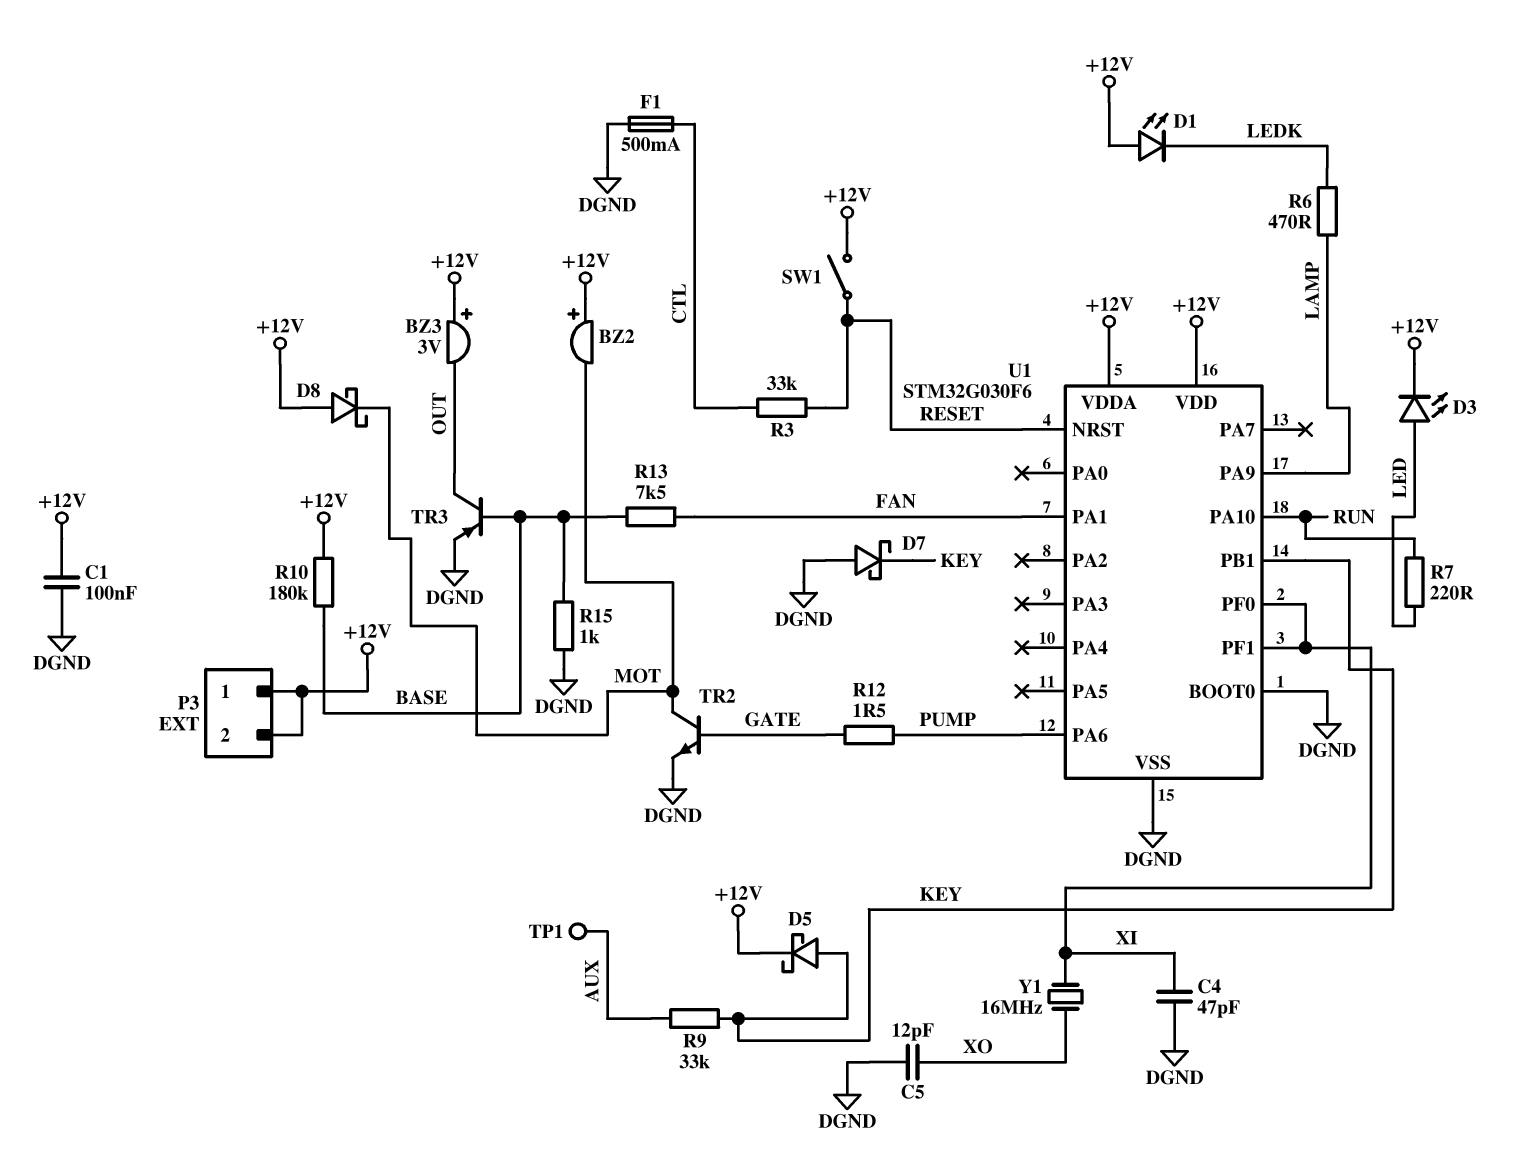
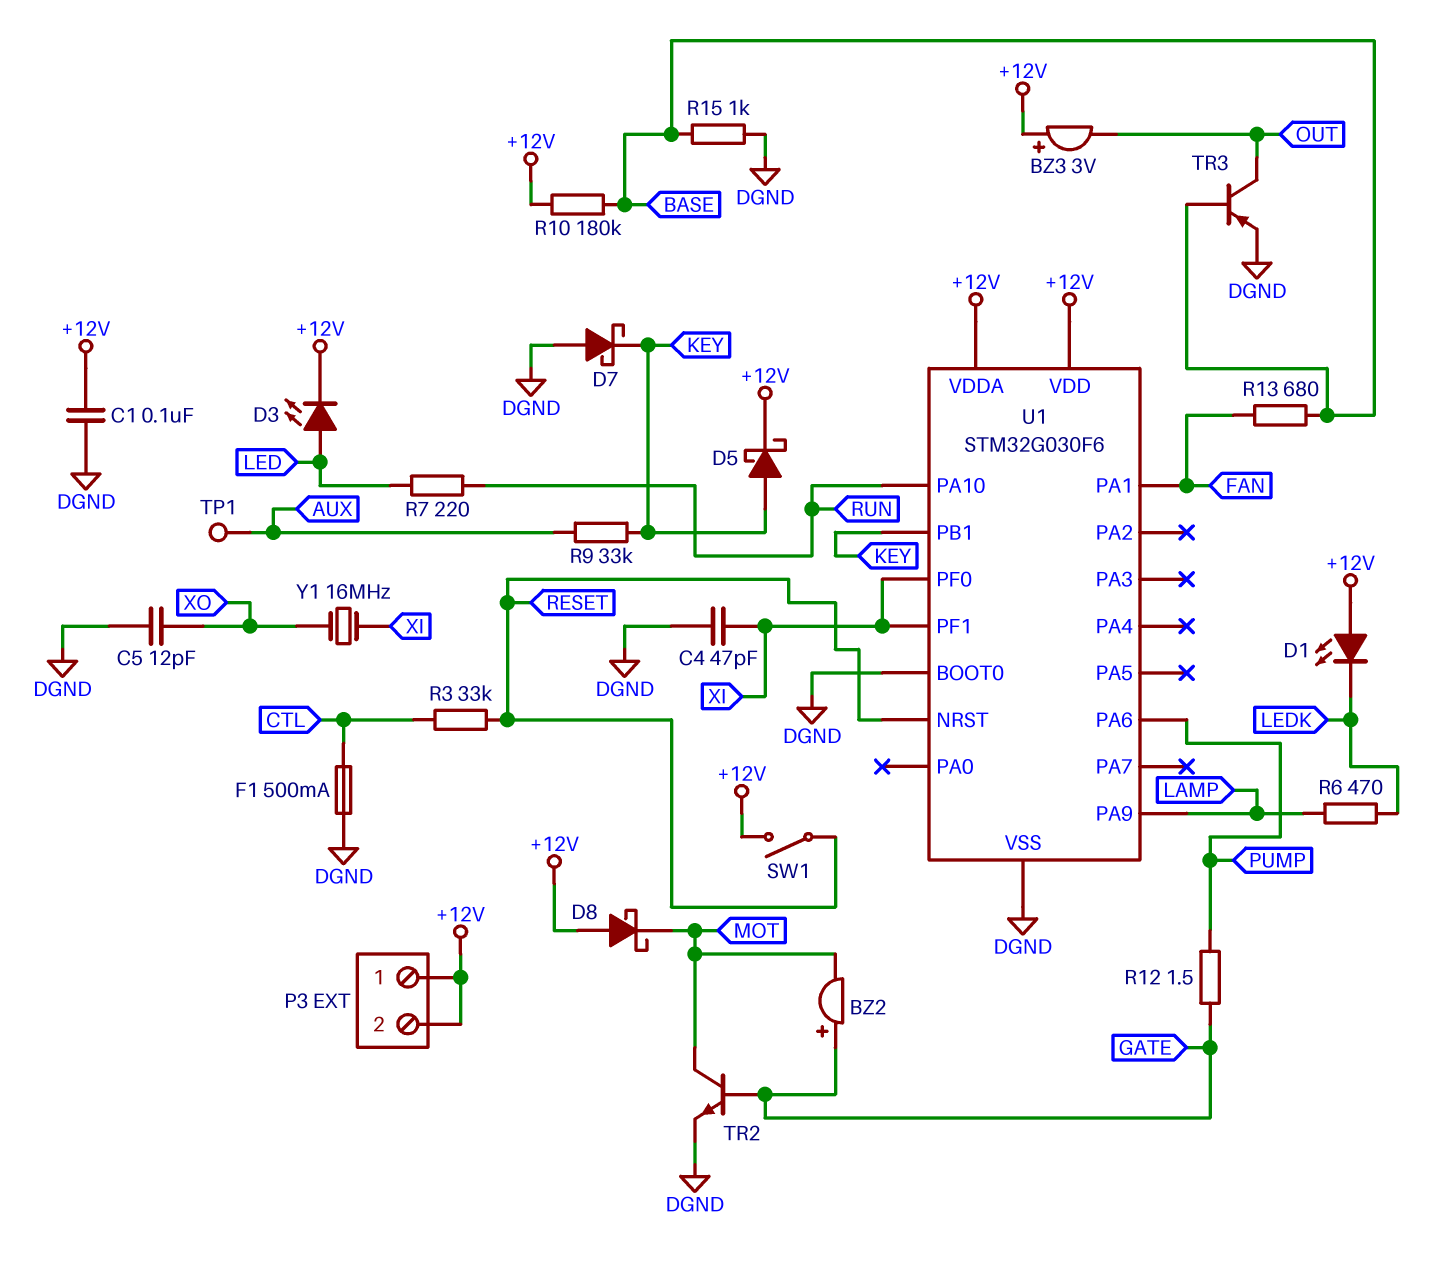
BZ2: buzzer (plus +12V, minus MOT) -> buzzer (plus GATE, minus MOT)
R13: 7.5k (BASE, FAN) -> 680 (BASE, FAN)

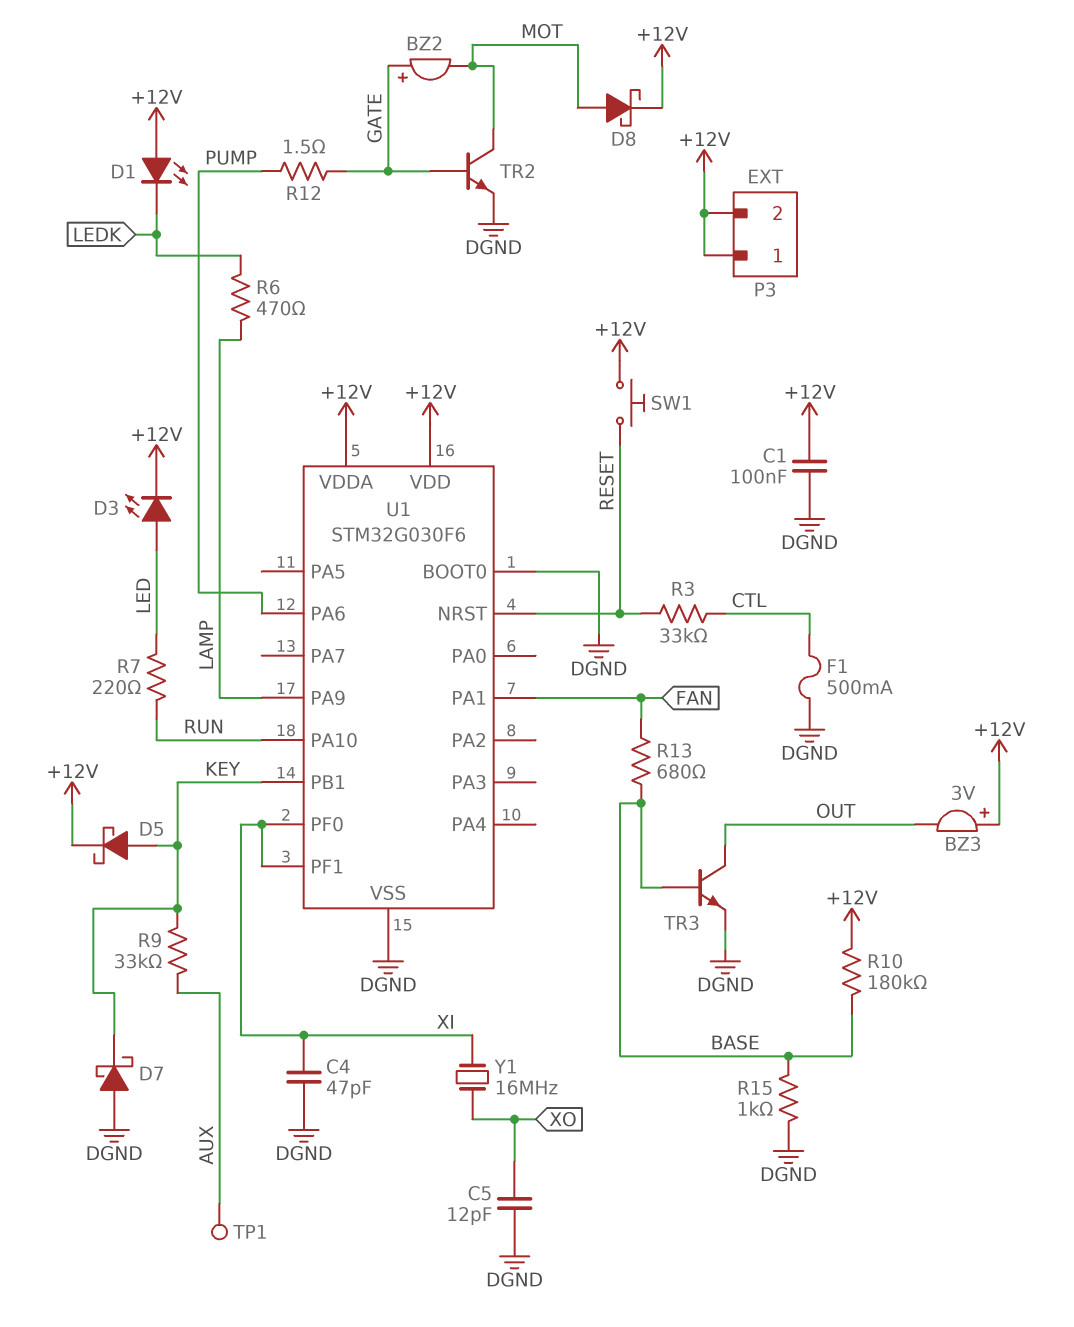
D8: schottky (A +12V, K MOT) -> schottky (A MOT, K +12V)
SW1: switch (+12V, RESET) -> button (+12V, RESET)
TR3: PNP (B BASE, C OUT, E DGND) -> NPN (B BASE, C OUT, E DGND)

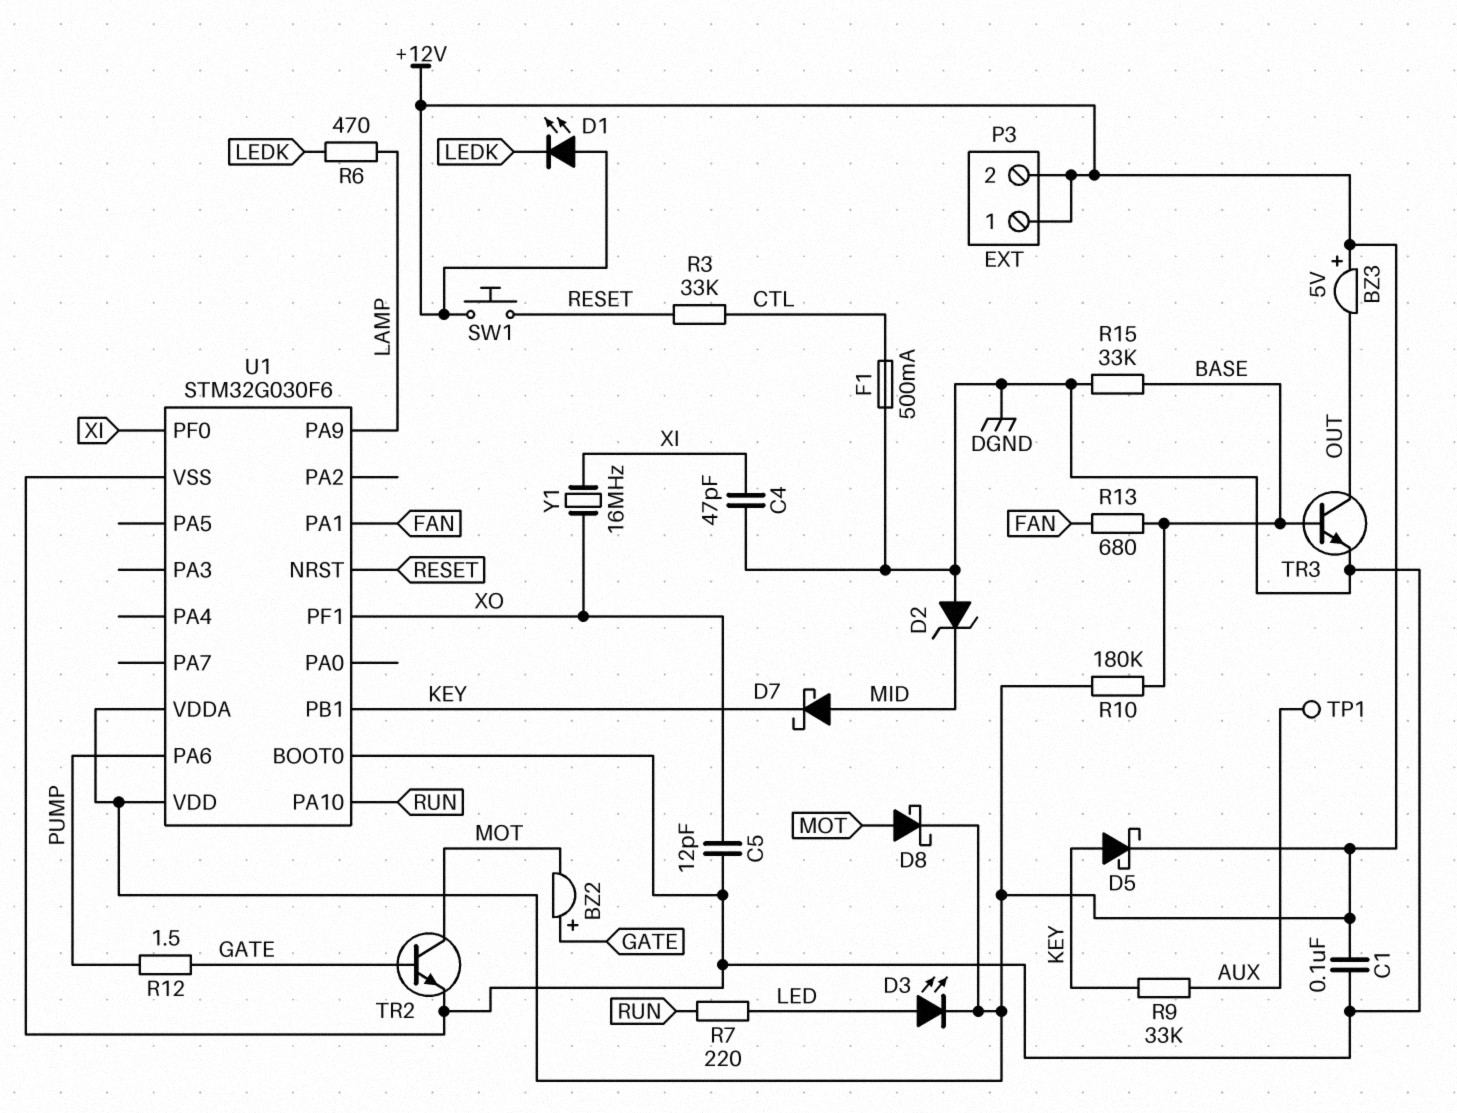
BZ3: buzzer 3V (plus +12V, minus OUT) -> buzzer 5V (plus +12V, minus OUT)
D2: none -> zener (A DGND, K MID)
D7: schottky (A DGND, K KEY) -> schottky (A MID, K KEY)
R15: 1k (BASE, DGND) -> 33k (BASE, DGND)
U1 pin PF1: XI -> XO

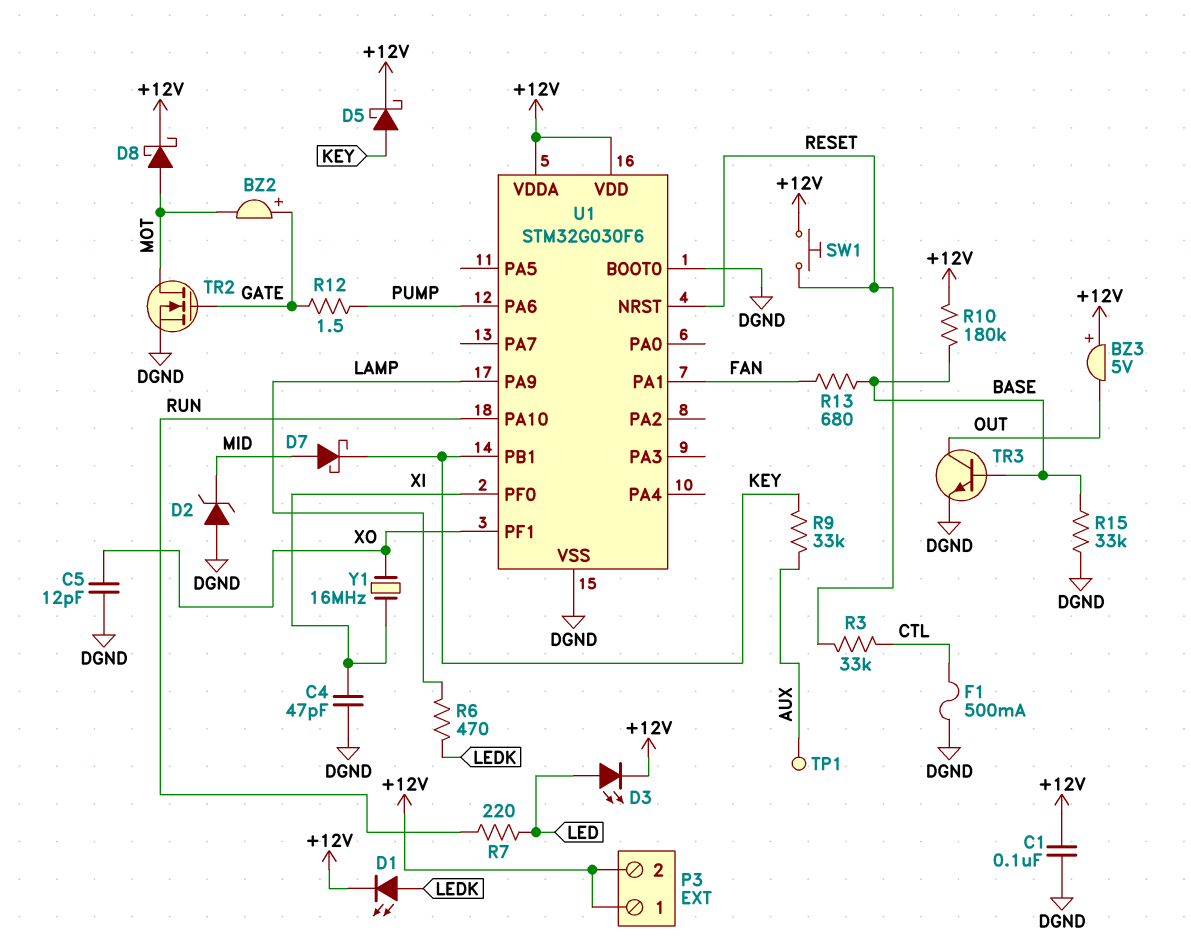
D1: LED (A +12V, K LEDK) -> LED (A LEDK, K +12V)
TR2: NPN (B GATE, C MOT, E DGND) -> NMOS (G GATE, D MOT, S DGND)

